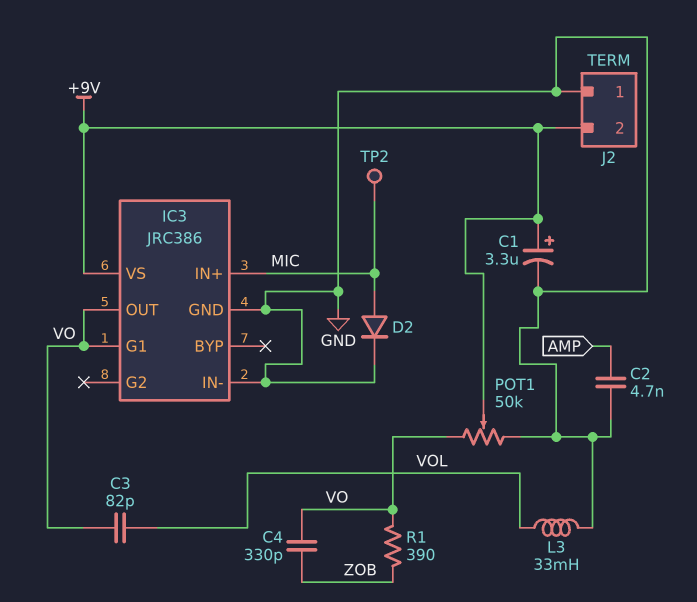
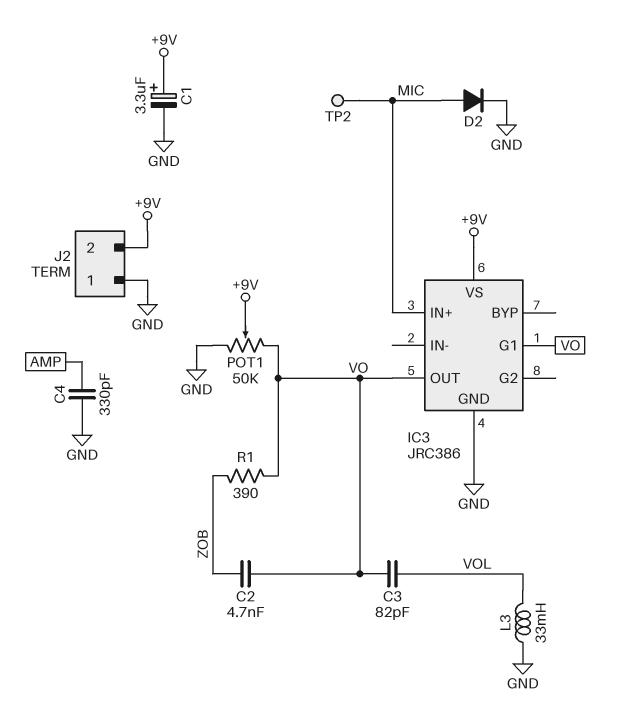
C2: 4.7nF (AMP, GND) -> 4.7nF (VO, ZOB)
C4: 330pF (VO, ZOB) -> 330pF (AMP, GND)
IC3 pin IN-: GND -> none

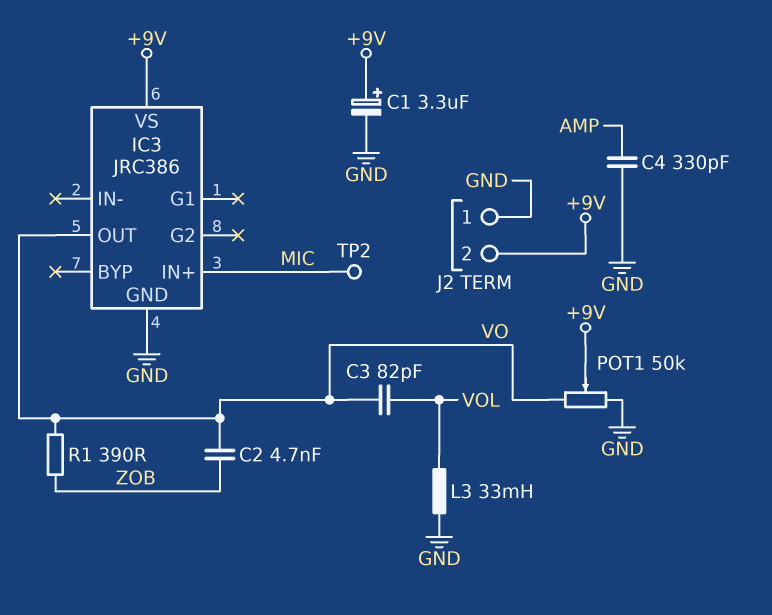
D2: diode (A MIC, K GND) -> none
IC3 pin G1: VO -> none

